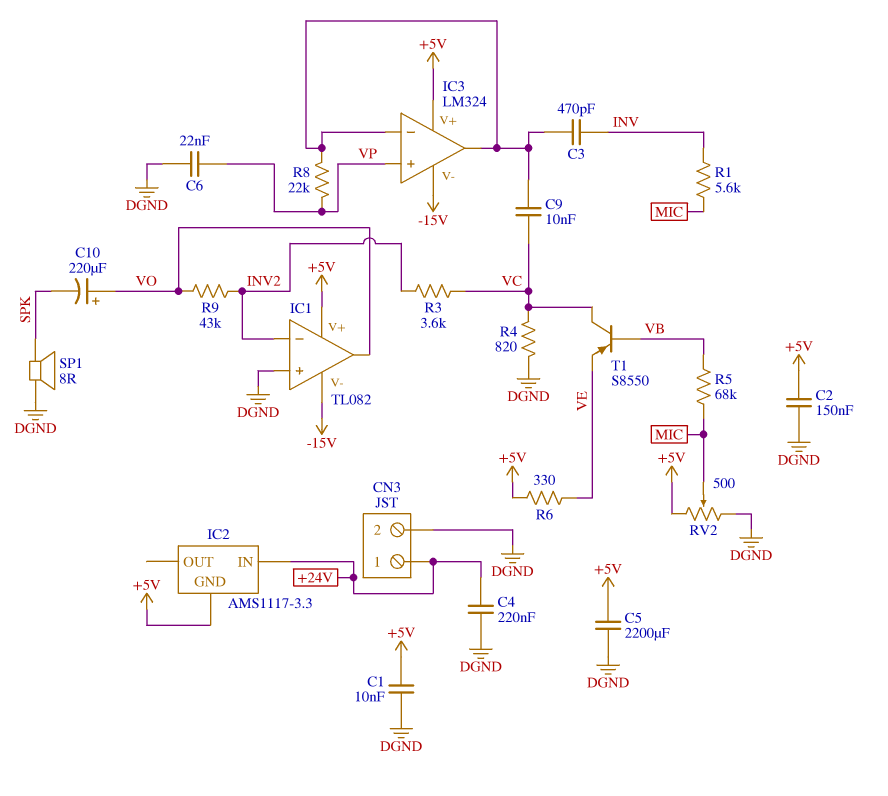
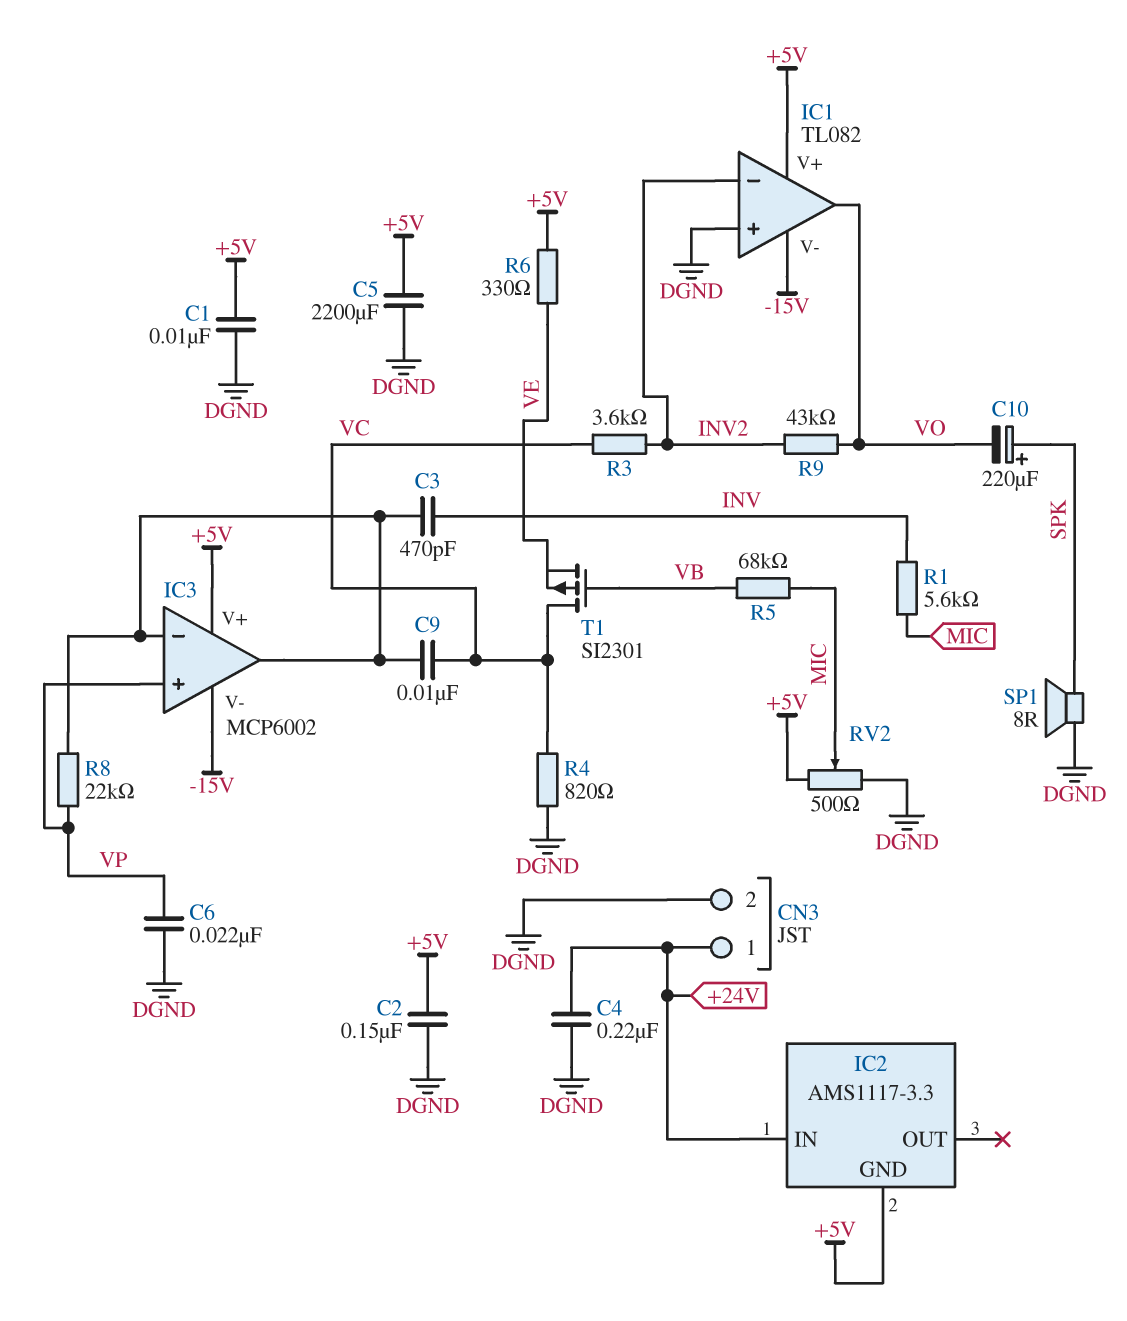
C10: 220uF (plus VO, minus SPK) -> 220uF (plus SPK, minus VO)
IC3: LM324 -> MCP6002
T1: PNP S8550 (B VB, C VC, E VE) -> PMOS SI2301 (G VB, D VC, S VE)

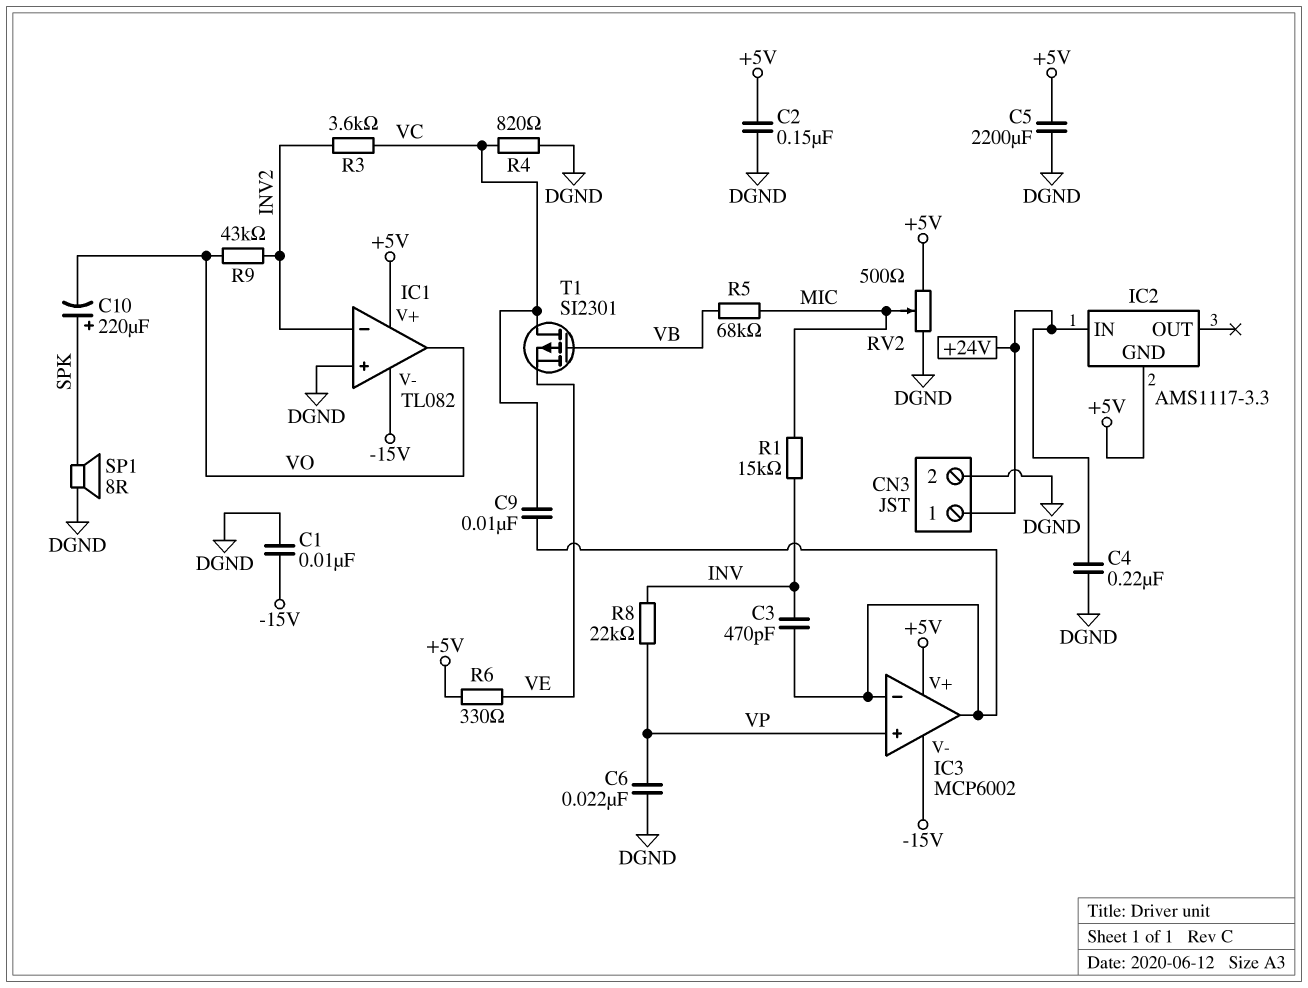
C1: 10nF (+5V, DGND) -> 10nF (-15V, DGND)
R1: 5.6k (INV, MIC) -> 15k (INV, MIC)
R8: 22k (IC3/in-, VP) -> 22k (INV, VP)

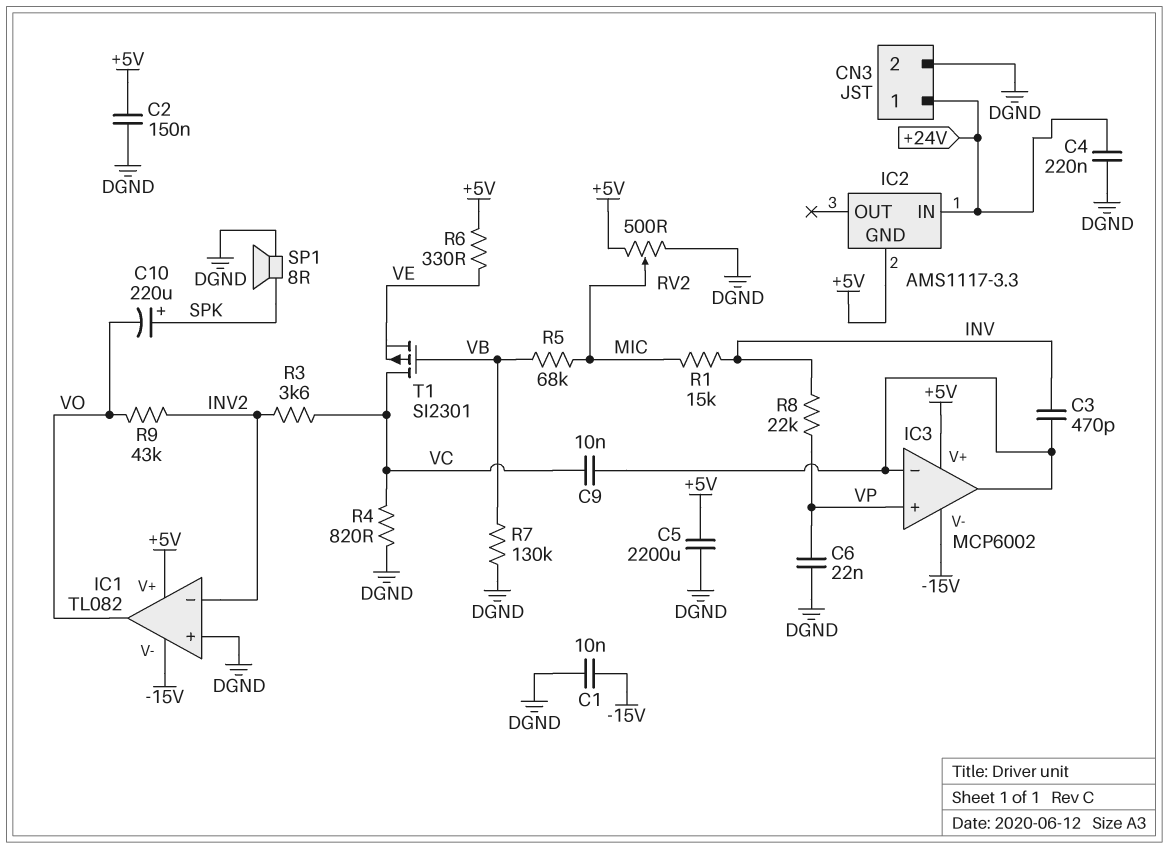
R7: none -> 130k (DGND, VB)

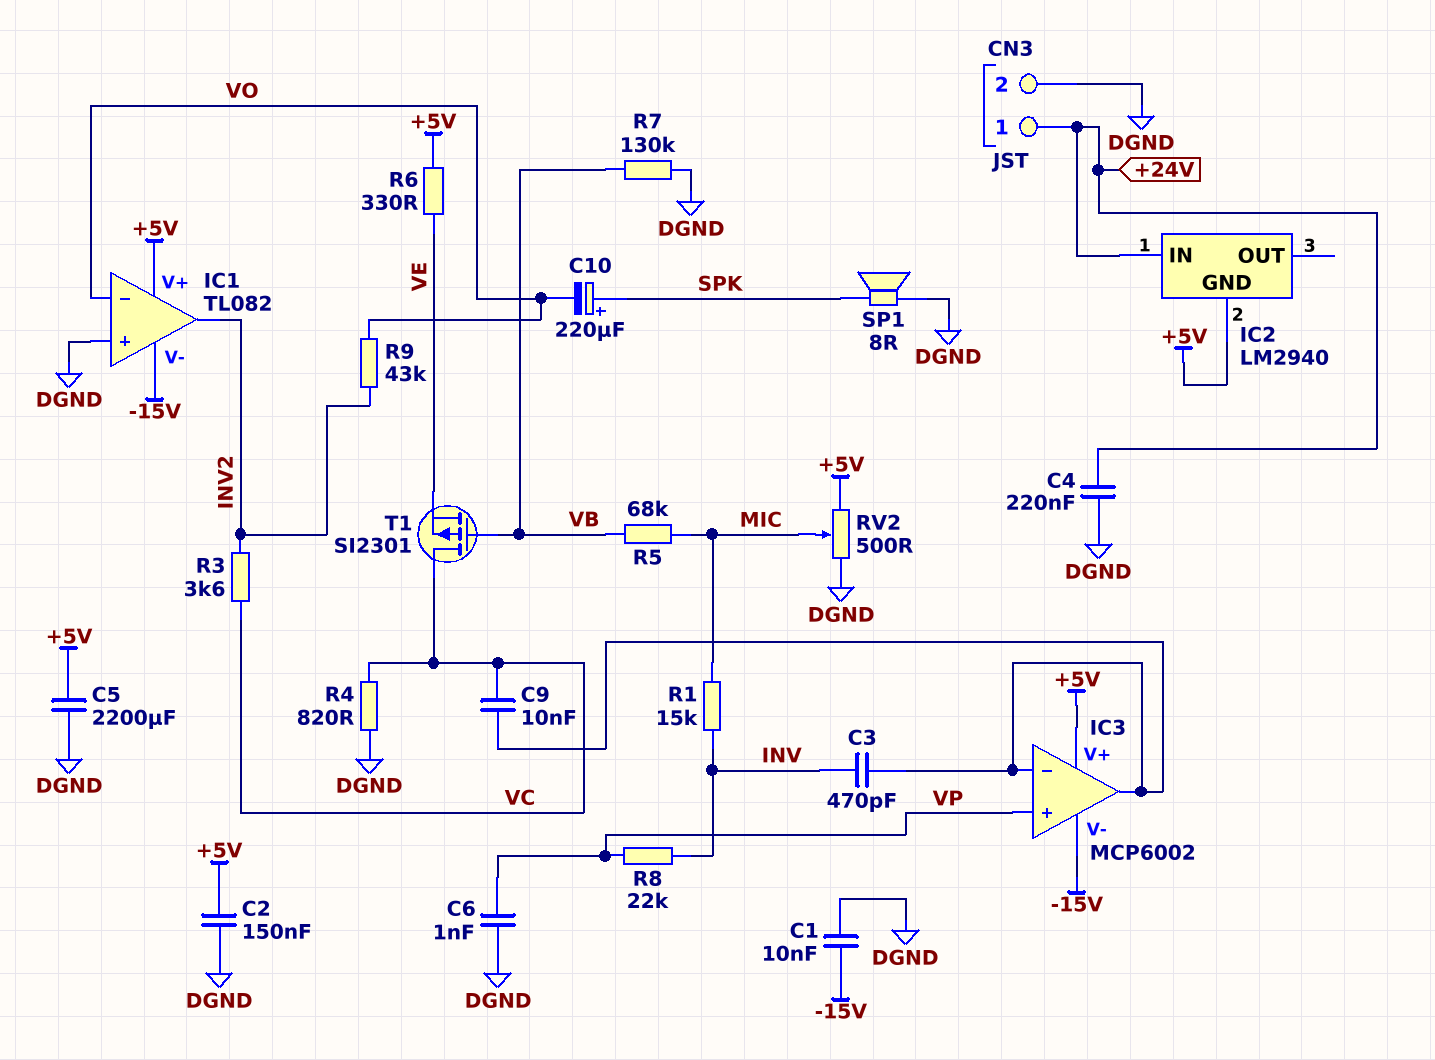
C6: 22nF (DGND, VP) -> 1nF (DGND, VP)
IC1 pin in-: INV2 -> VO
IC1 pin out: VO -> INV2
IC2: AMS1117-3.3 -> LM2940

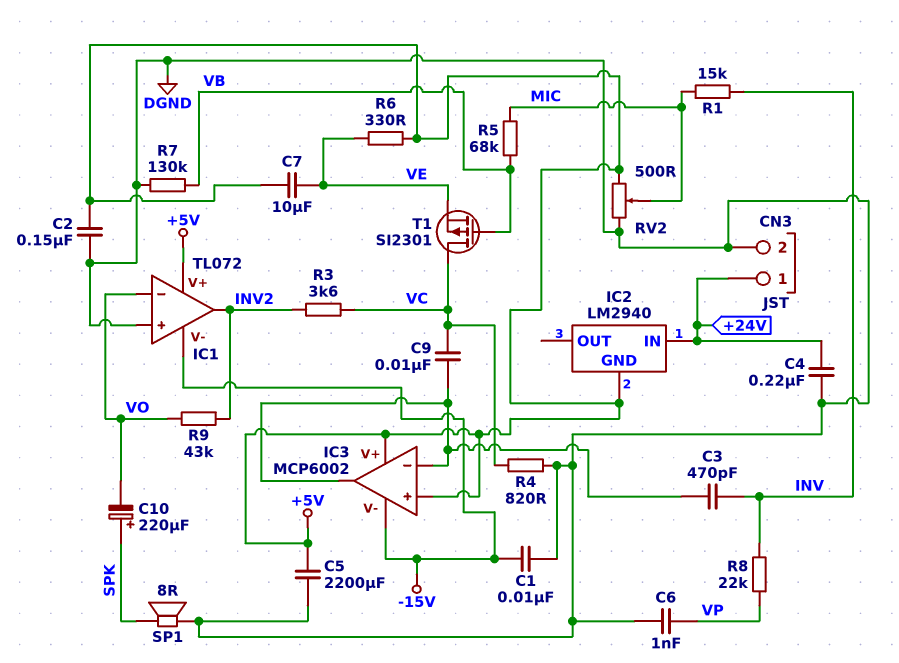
C7: none -> 10uF (+5V, VE)
IC1: TL082 -> TL072
IC3 pin in+: VP -> +5V

